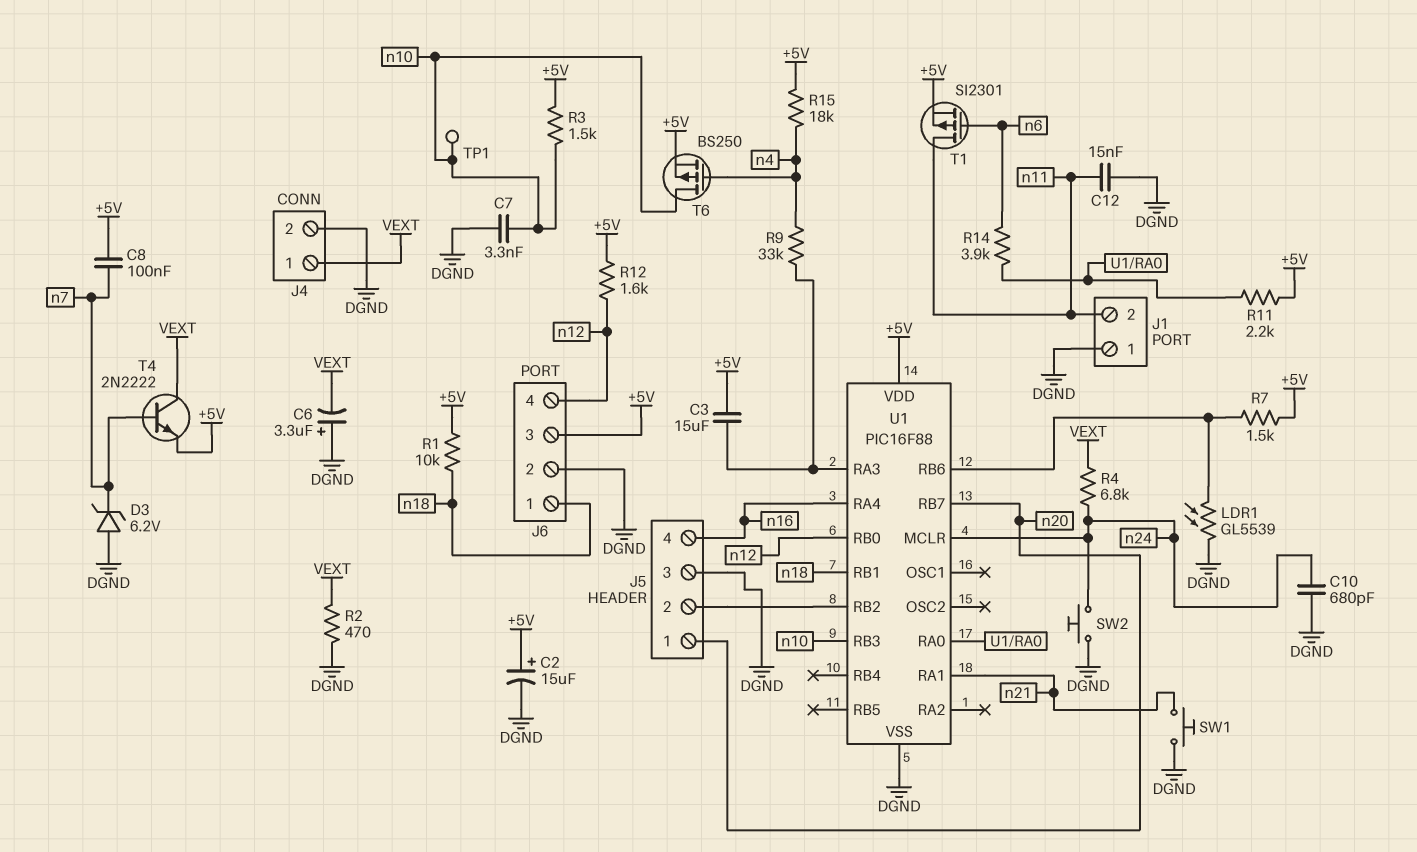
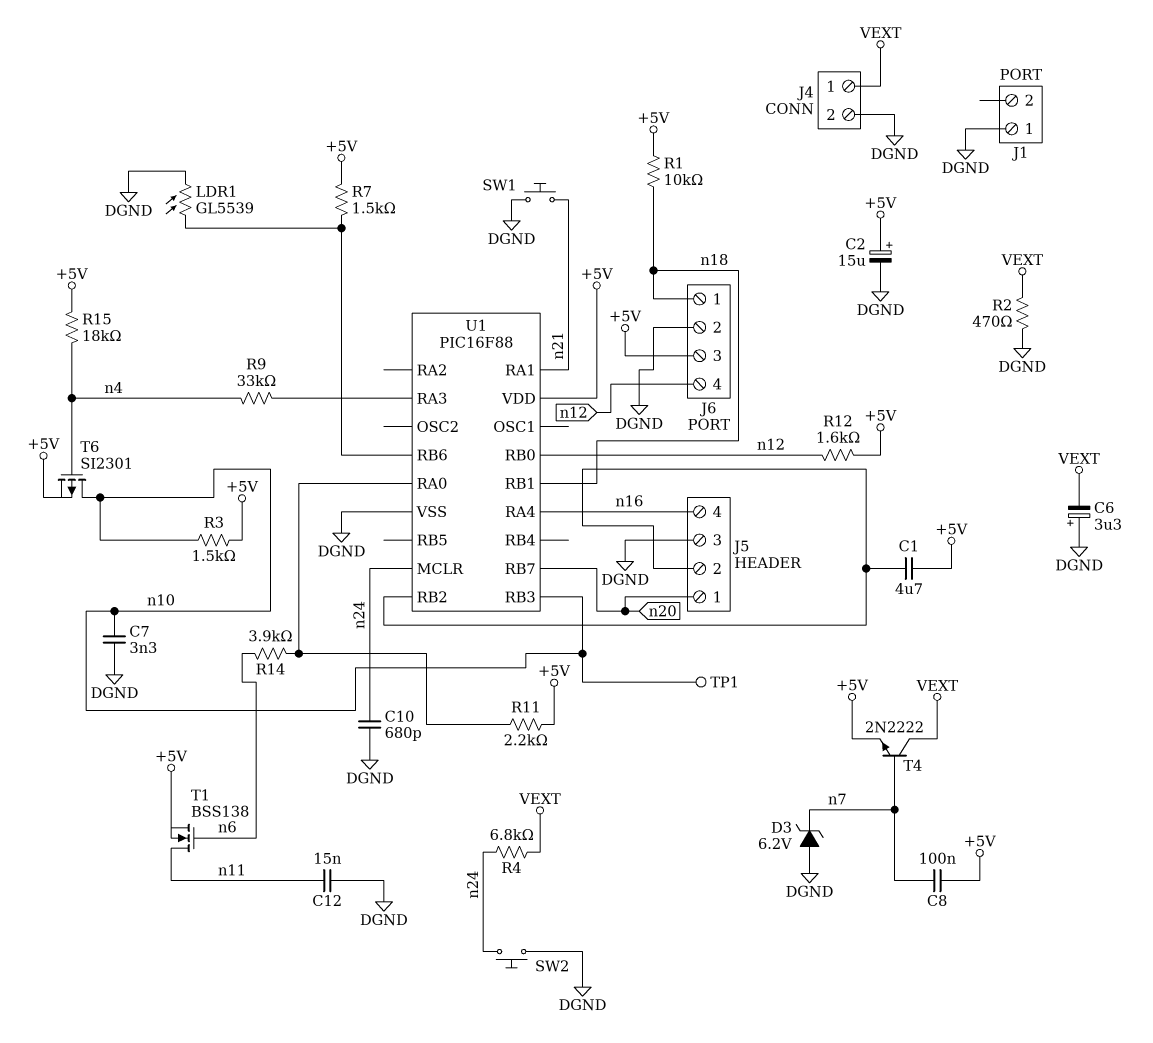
C1: none -> 4.7uF (+5V, J5/2)
C3: 15uF (+5V, U1/RA3) -> none
J1 pin 2: n11 -> none
T1: PMOS SI2301 (G n6, D n11, S +5V) -> NMOS BSS138 (G n6, D n11, S +5V)
T6: PMOS BS250 (G n4, D n10, S +5V) -> PMOS SI2301 (G n4, D n10, S +5V)

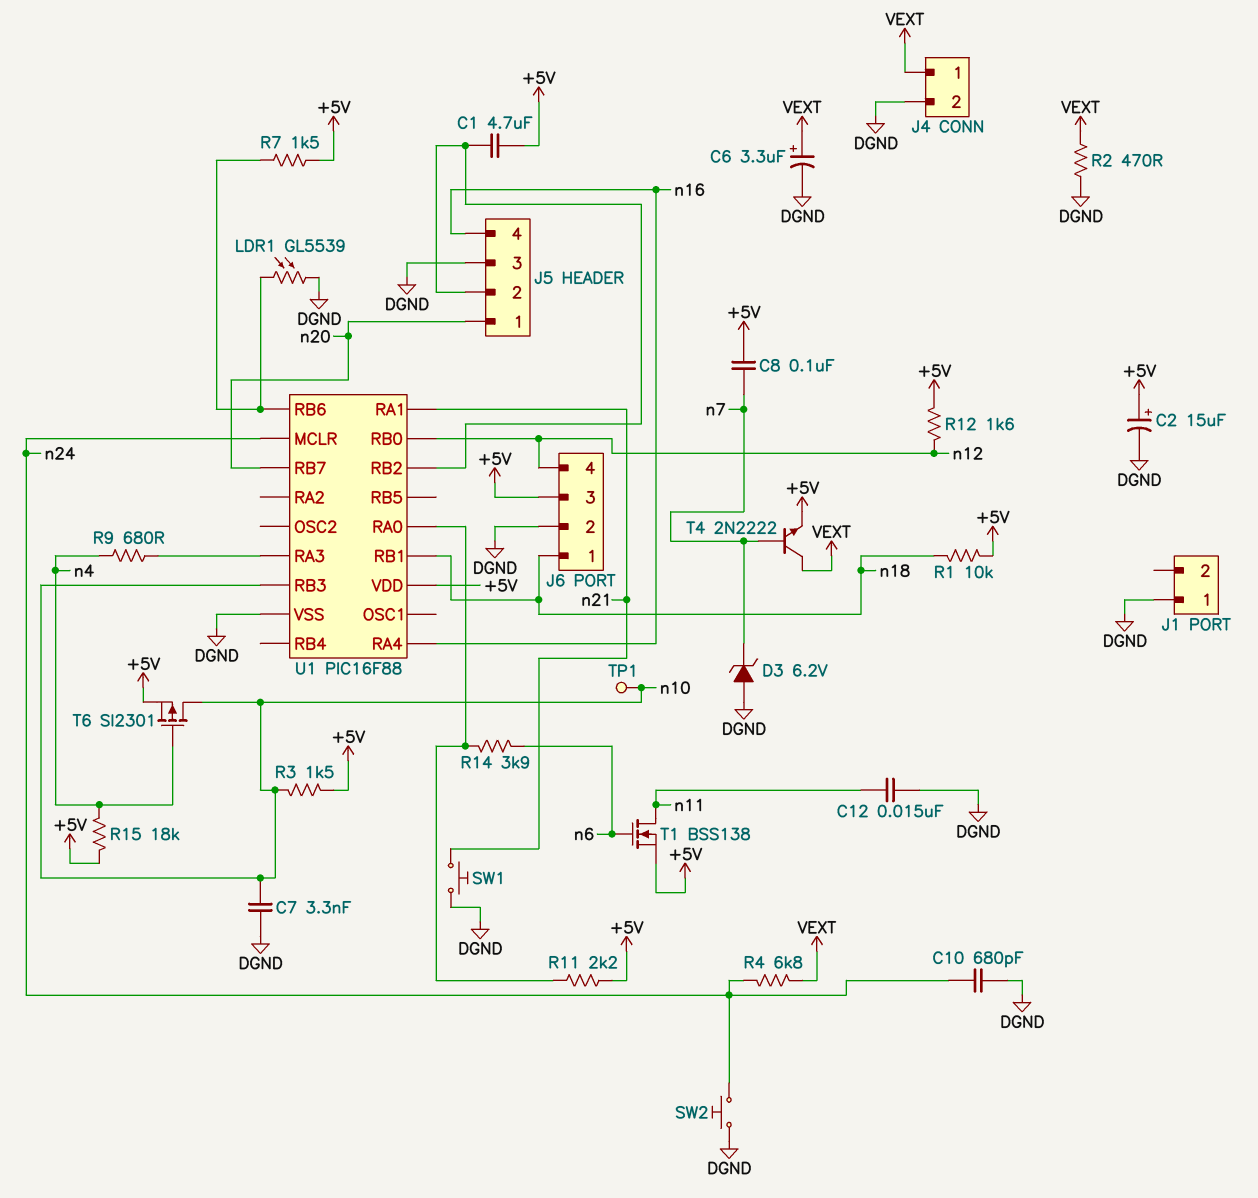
C6: 3.3uF (plus DGND, minus VEXT) -> 3.3uF (plus VEXT, minus DGND)
R9: 33k (U1/RA3, n4) -> 680 (U1/RA3, n4)

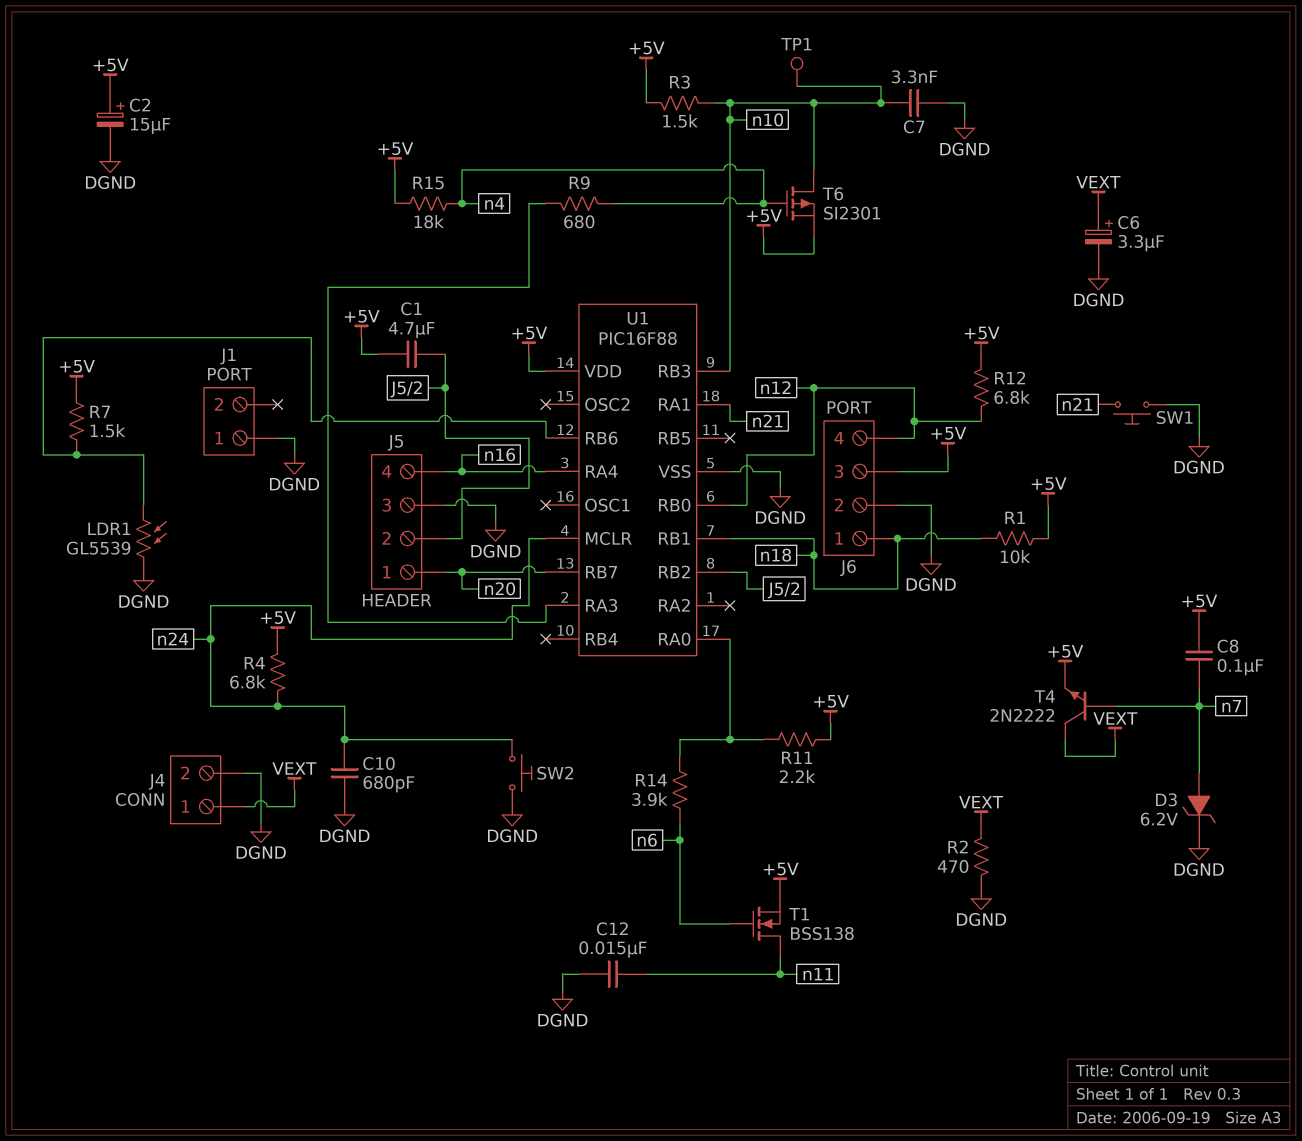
D3: zener 6.2V (A DGND, K n7) -> zener 6.2V (A n7, K DGND)
R4: 6.8k (VEXT, n24) -> 6.8k (+5V, n24)
R12: 1.6k (+5V, n12) -> 6.8k (+5V, n12)

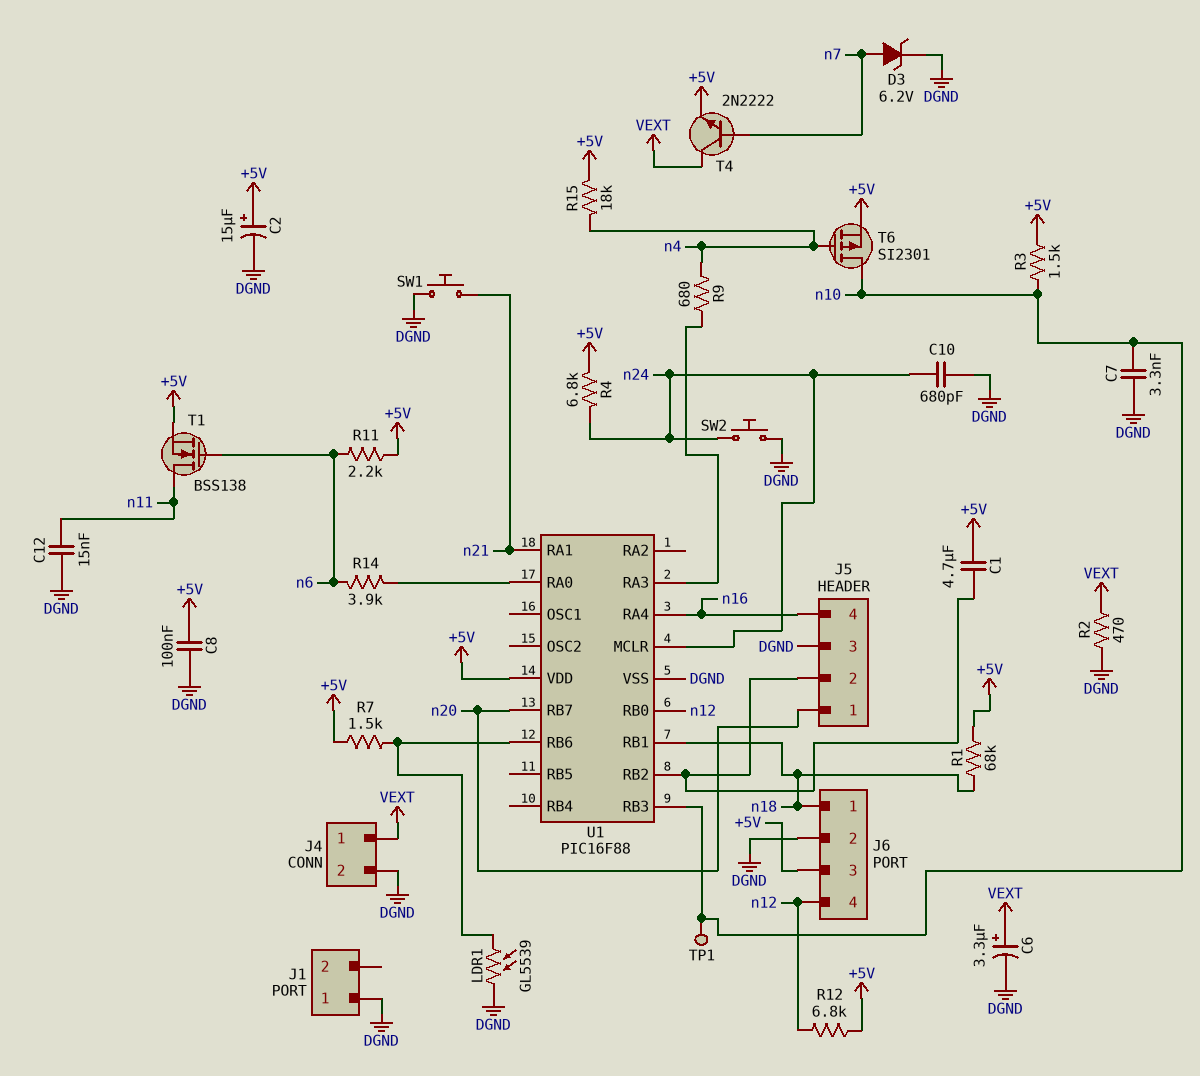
C8: 100nF (+5V, n7) -> 100nF (+5V, DGND)
R1: 10k (+5V, n18) -> 68k (+5V, n18)
R11: 2.2k (+5V, U1/RA0) -> 2.2k (+5V, n6)

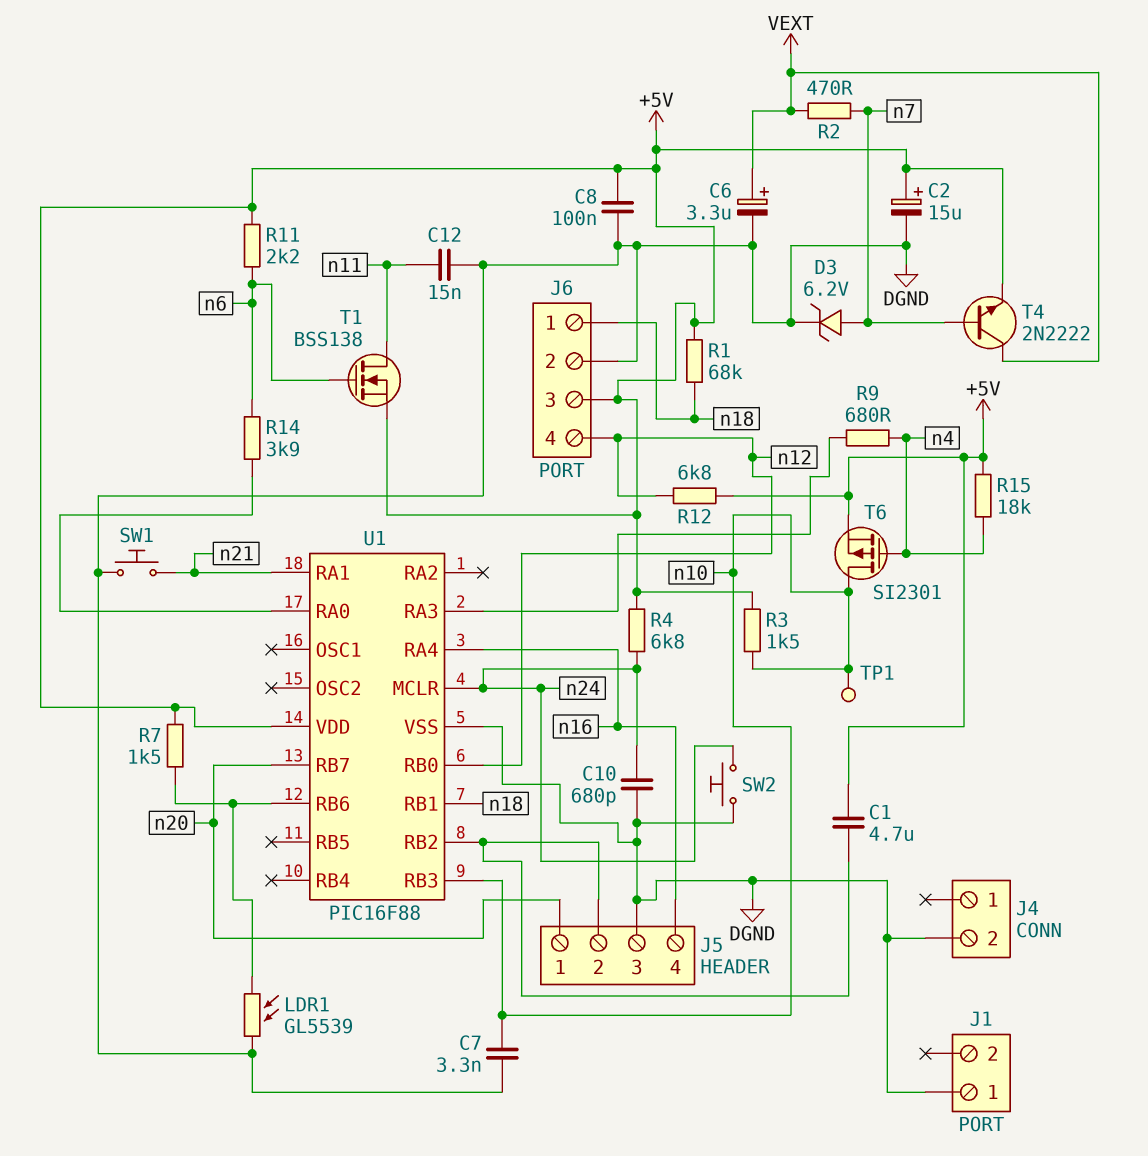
J4 pin 1: VEXT -> none
R2: 470 (DGND, VEXT) -> 470 (VEXT, n7)

